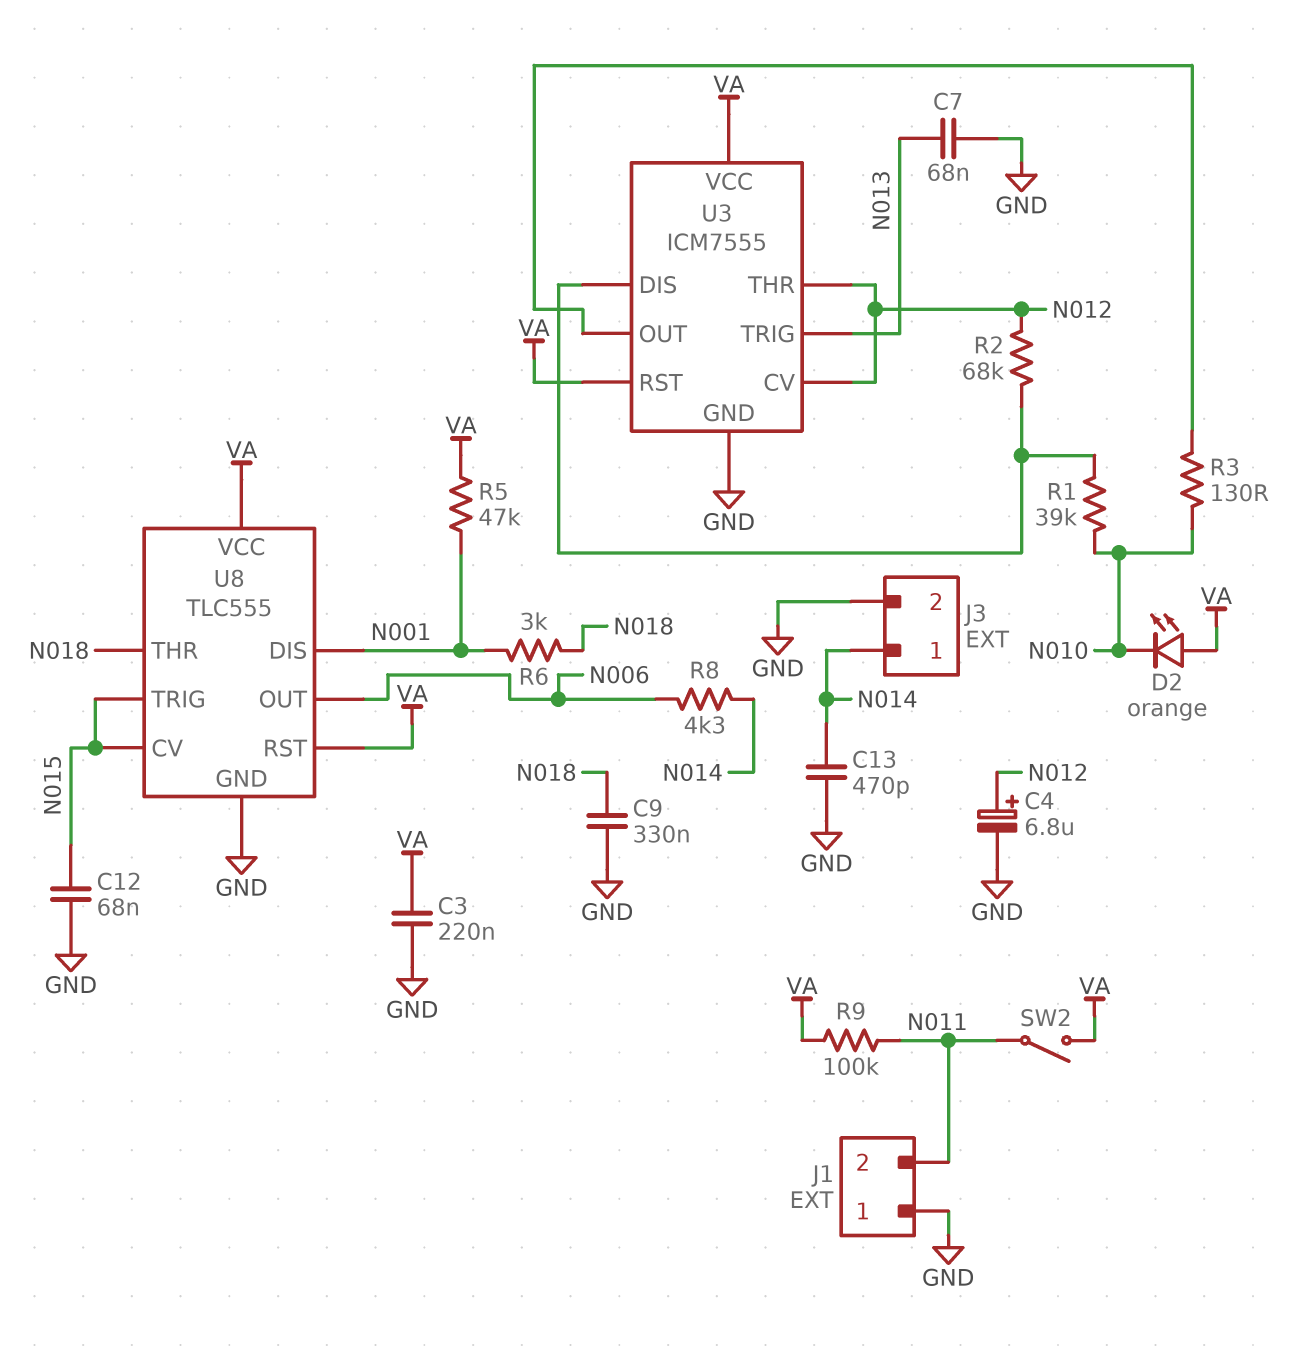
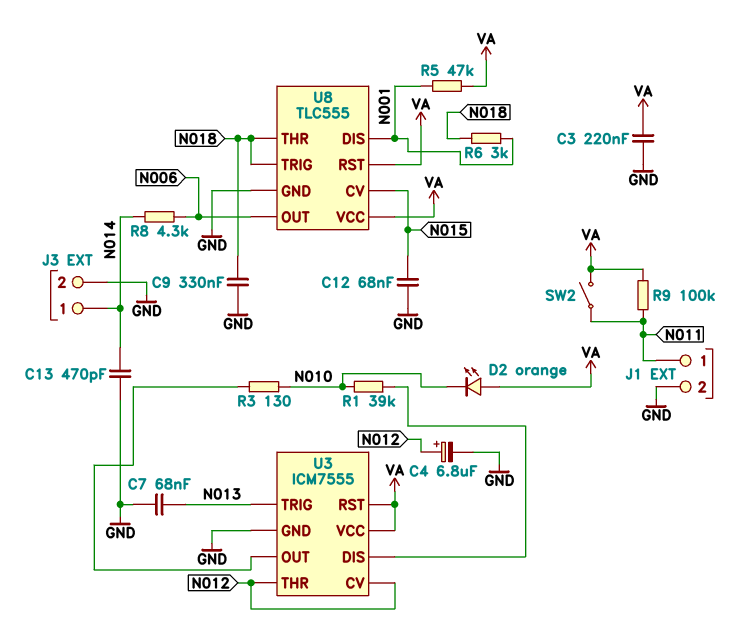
J1 pin 1: GND -> N011
J1 pin 2: N011 -> GND
R2: 68k (N012, U3/DIS) -> none
U8 pin TRIG: N015 -> N018

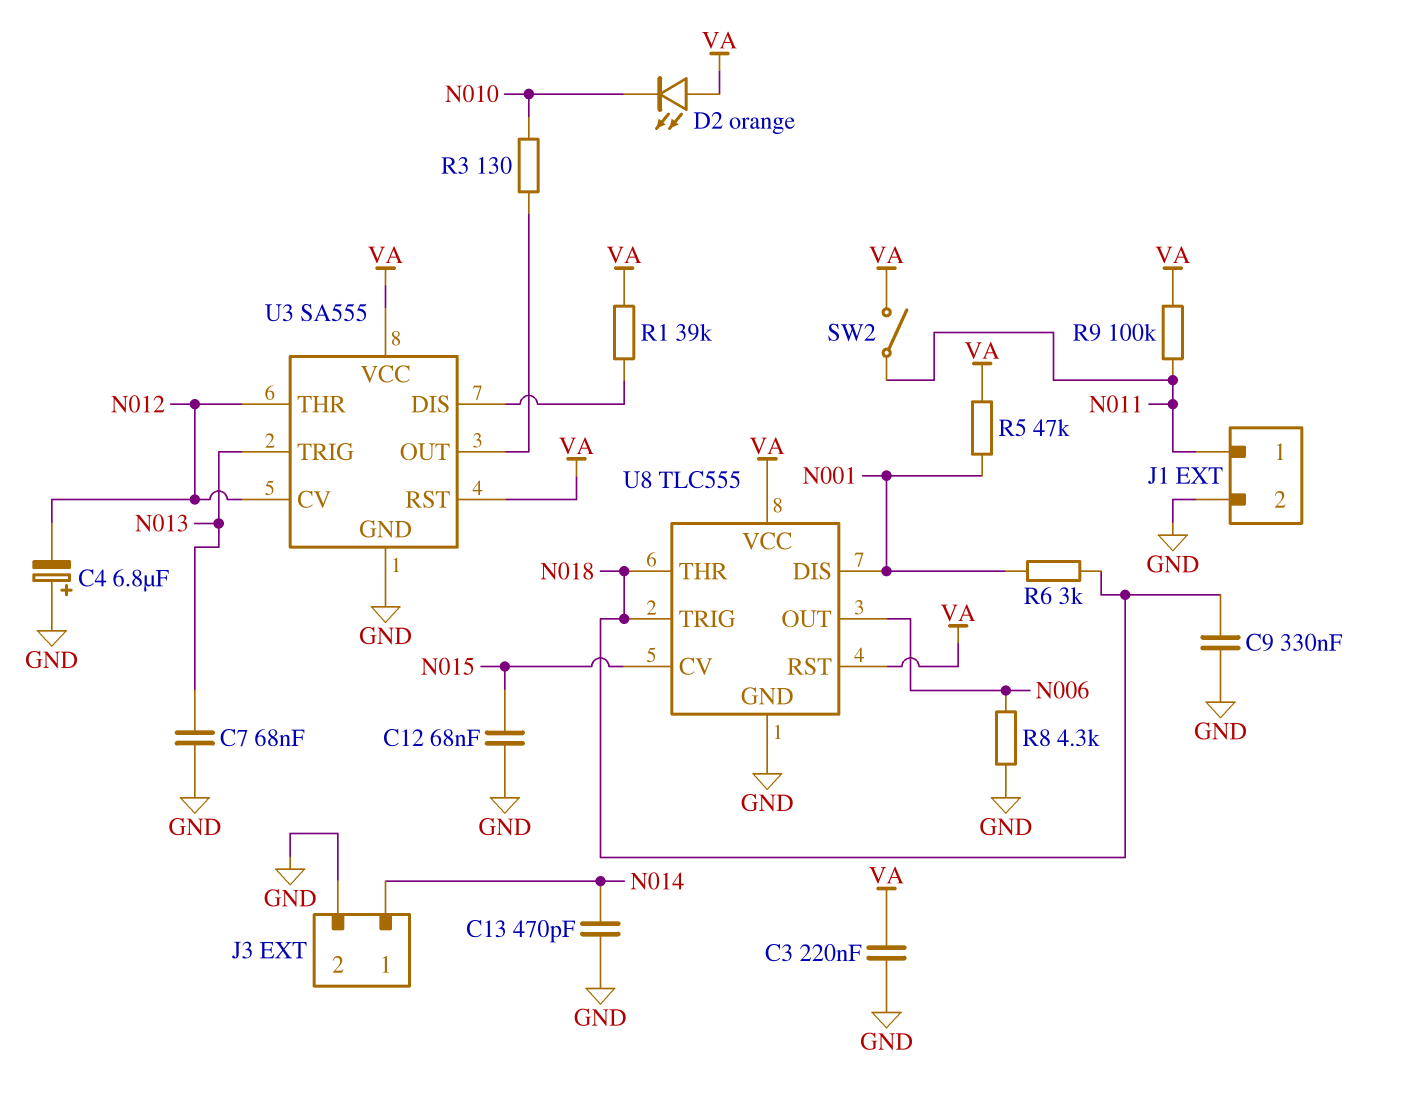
C4: 6.8uF (plus N012, minus GND) -> 6.8uF (plus GND, minus N012)
R1: 39k (N010, U3/DIS) -> 39k (U3/DIS, VA)
R8: 4.3k (N006, N014) -> 4.3k (GND, N006)
U3: ICM7555 -> SA555

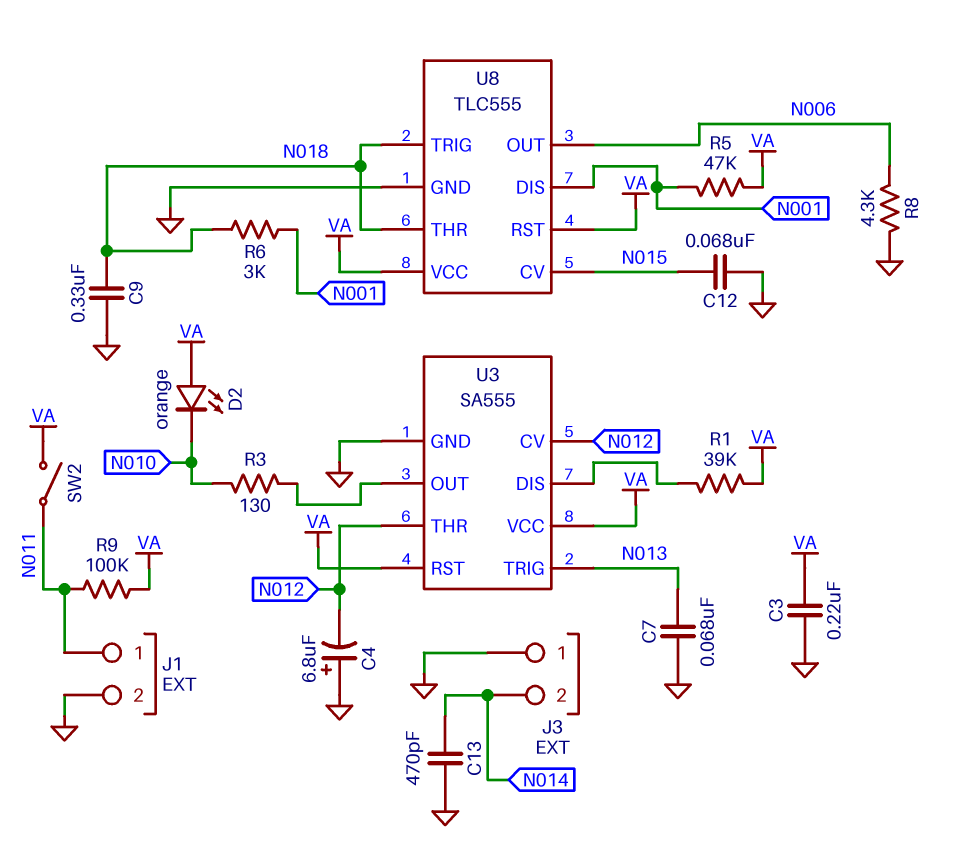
J3 pin 1: N014 -> GND
J3 pin 2: GND -> N014

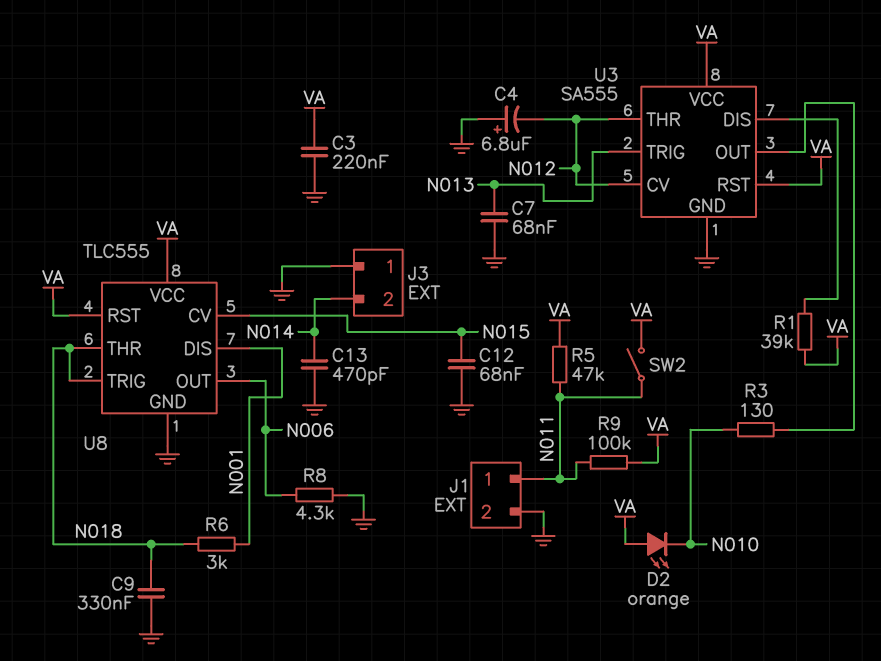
R5: 47k (N001, VA) -> 47k (N011, VA)

